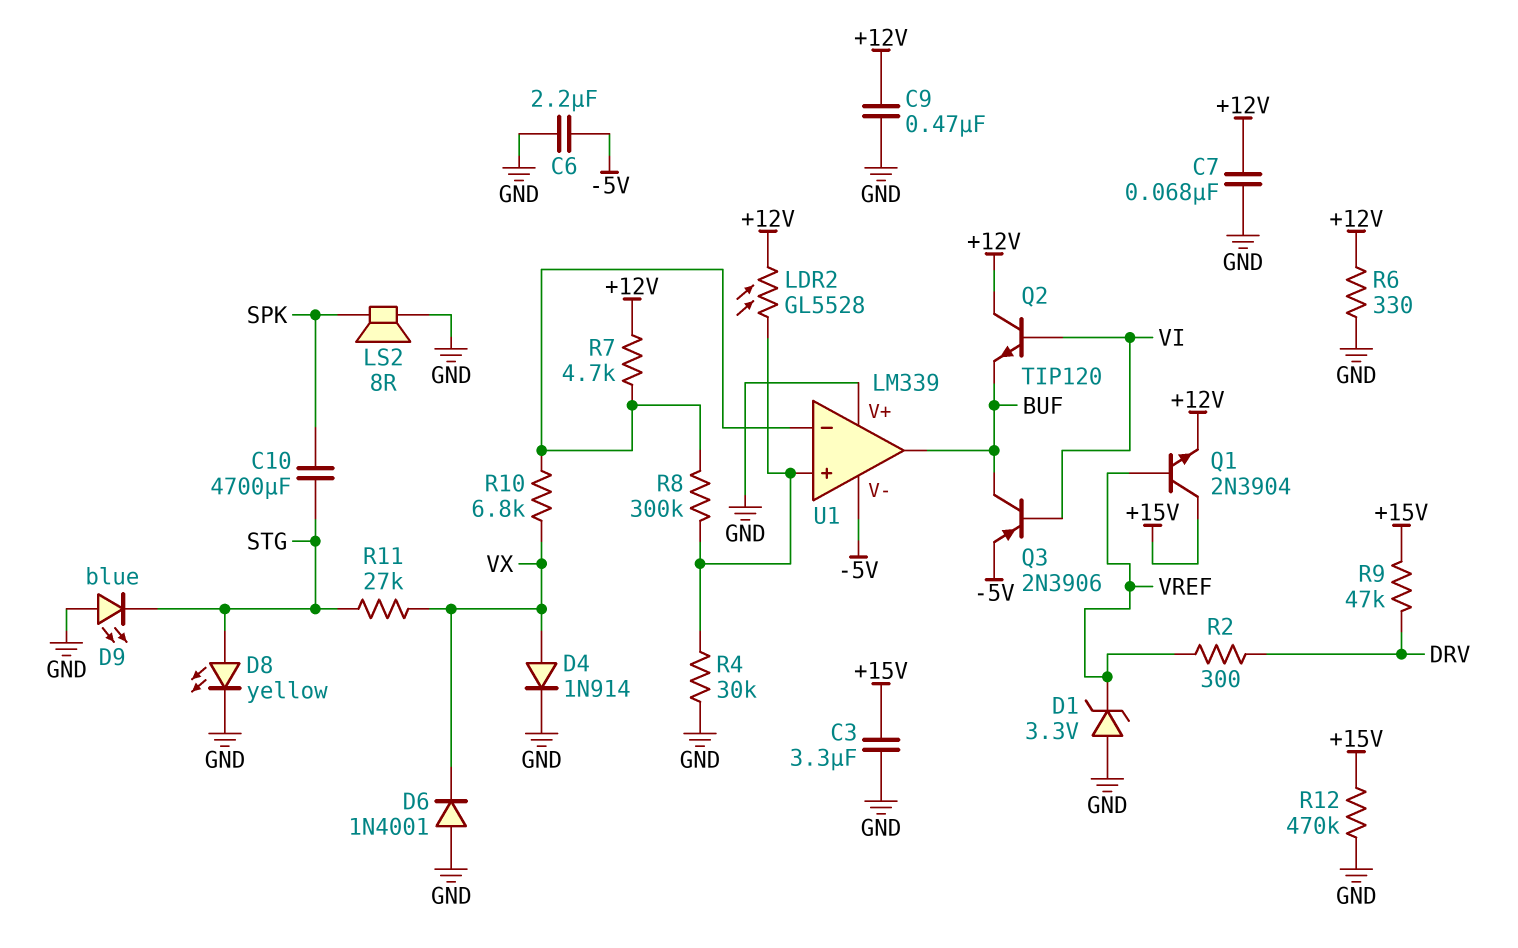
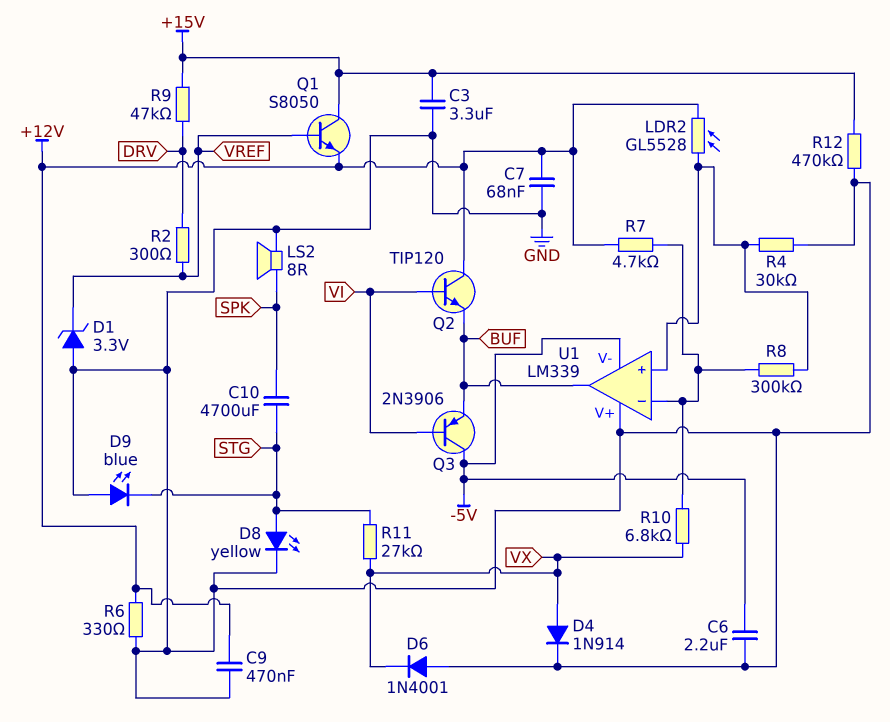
Q1: NPN 2N3904 (B VREF, C +15V, E +12V) -> NPN S8050 (B VREF, C +15V, E +12V)
Q3: PNP 2N3906 (B VI, C BUF, E -5V) -> PNP 2N3906 (B VI, C -5V, E BUF)

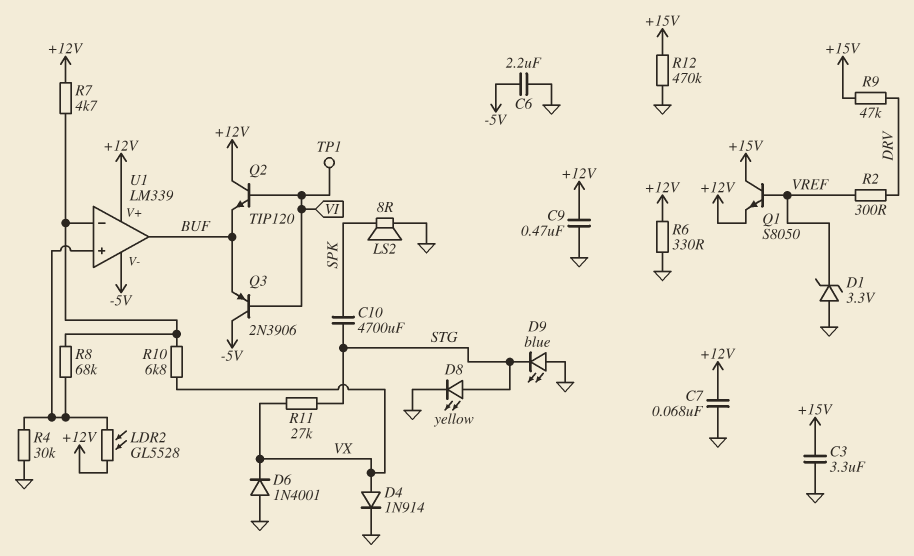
R8: 300k (U1/in+, U1/in-) -> 68k (U1/in+, U1/in-)
TP1: none -> test point (VI)
U1 pin V+: GND -> +12V

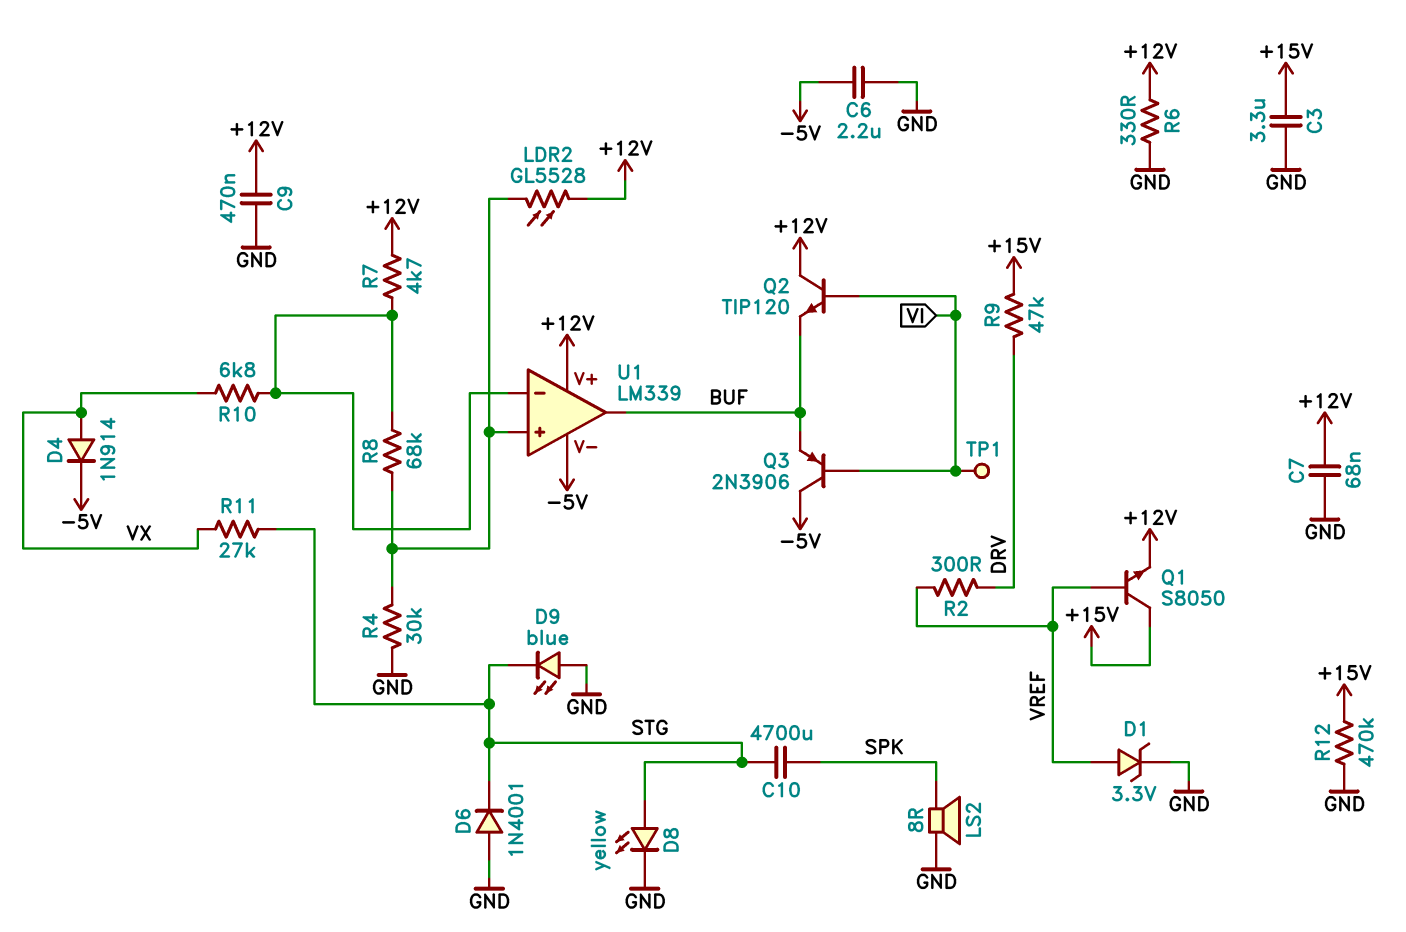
D1: zener 3.3V (A GND, K VREF) -> zener 3.3V (A VREF, K GND)
D4: diode 1N914 (A VX, K GND) -> diode 1N914 (A VX, K -5V)
D6: diode 1N4001 (A GND, K VX) -> diode 1N4001 (A GND, K STG)

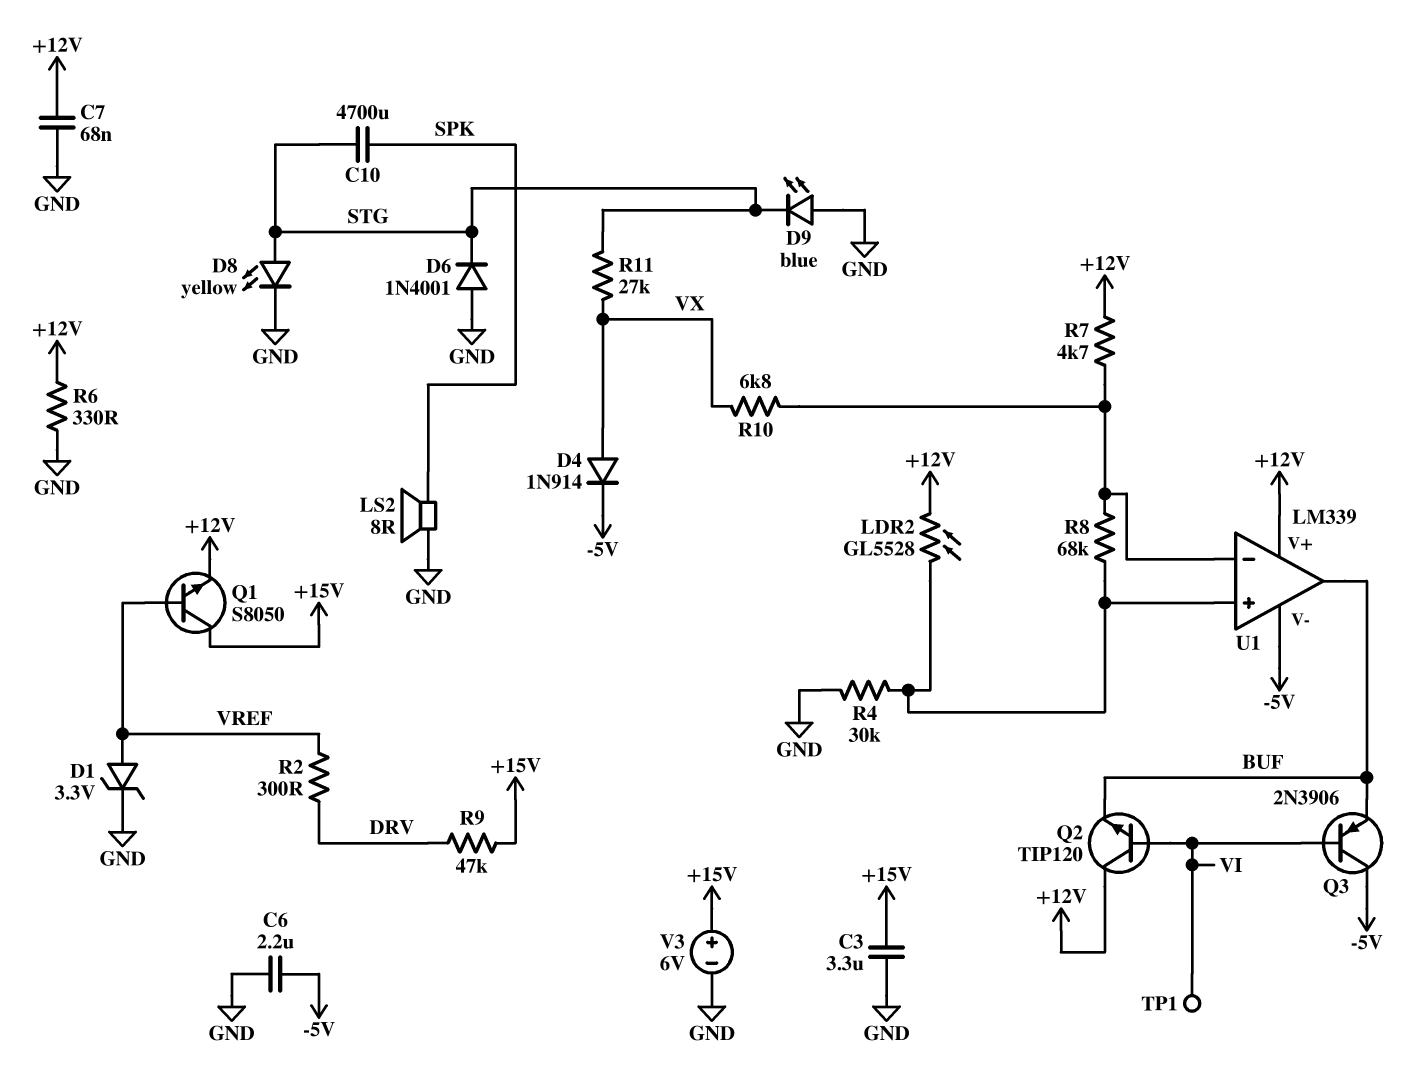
C9: 470nF (+12V, GND) -> none
R12: 470k (+15V, GND) -> none
V3: none -> 6V (plus +15V, minus GND)

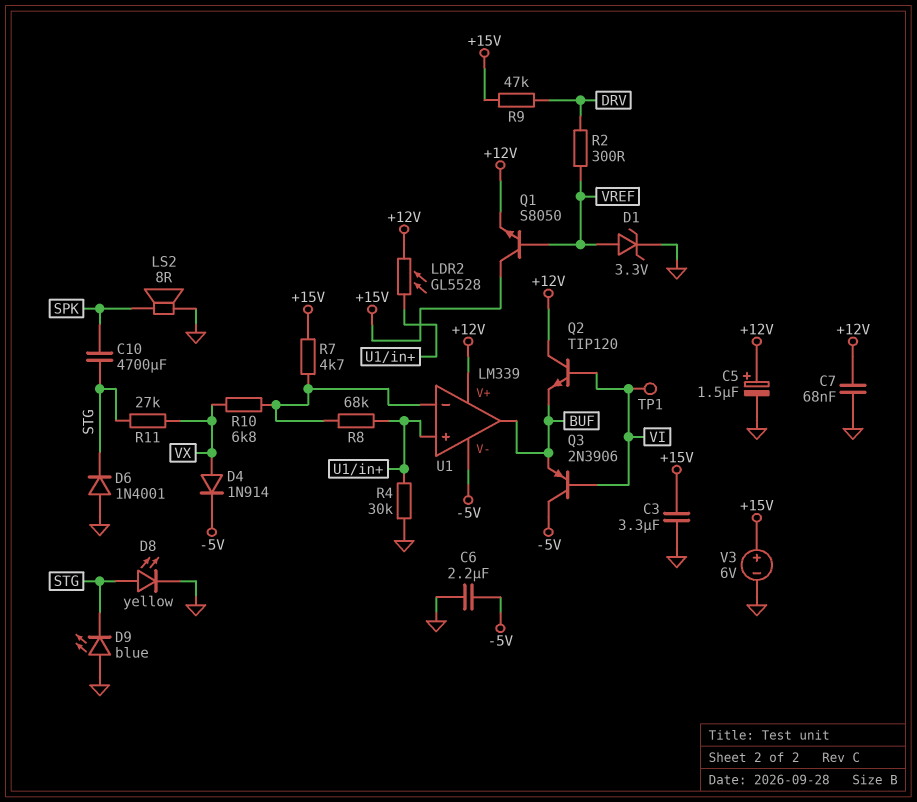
C5: none -> 1.5uF (plus +12V, minus GND)
R6: 330 (+12V, GND) -> none
R7: 4.7k (+12V, U1/in-) -> 4.7k (+15V, U1/in-)

